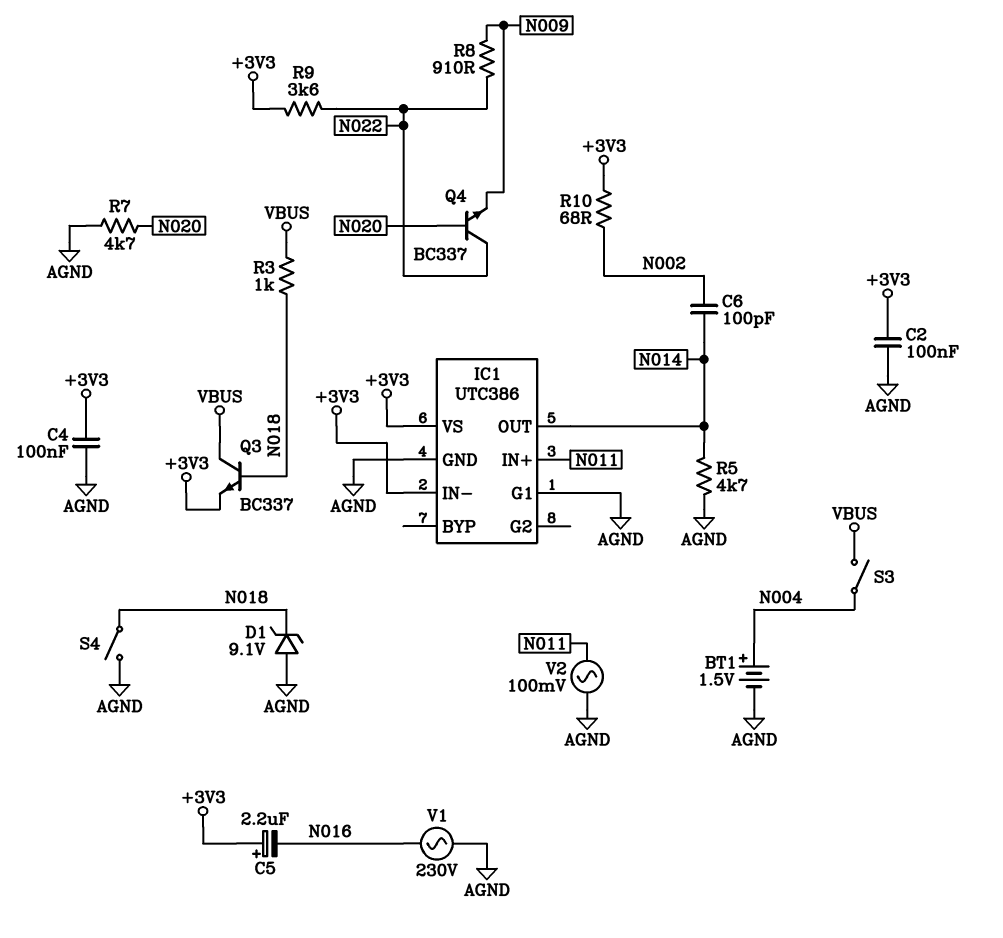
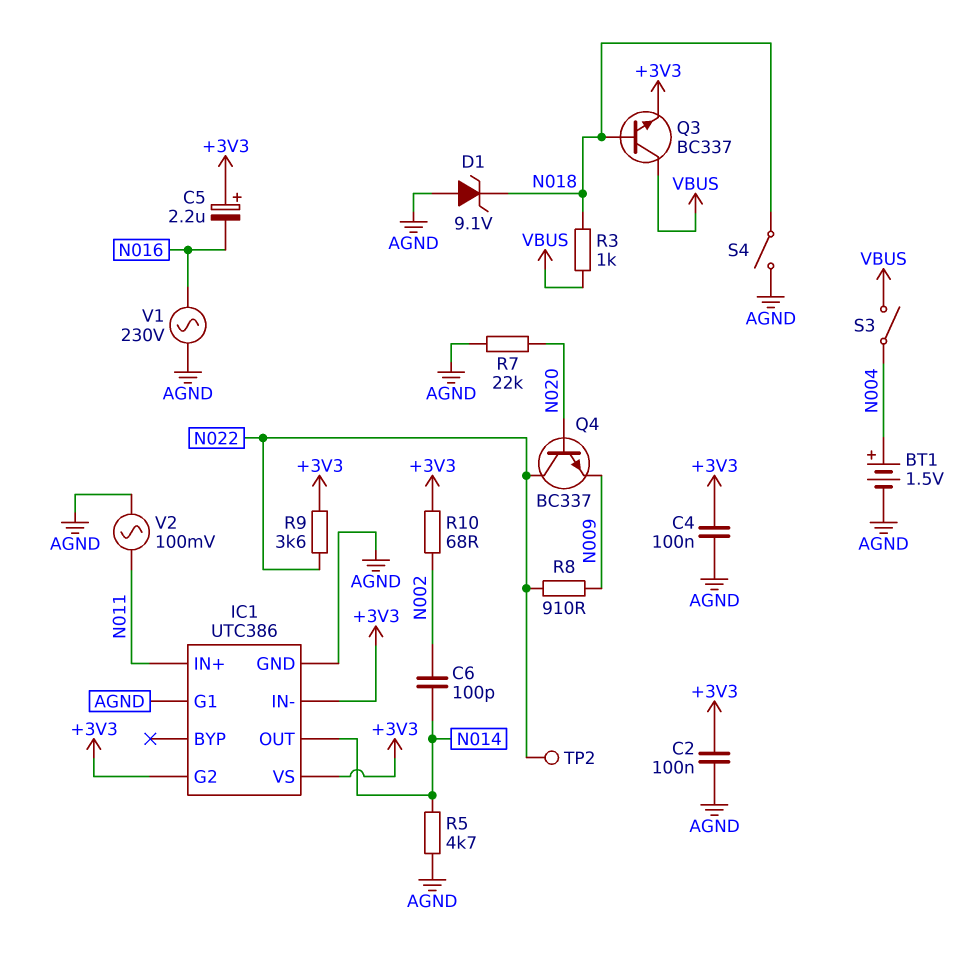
IC1 pin G2: none -> +3V3
R7: 4.7k (AGND, N020) -> 22k (AGND, N020)
TP2: none -> test point (N022)

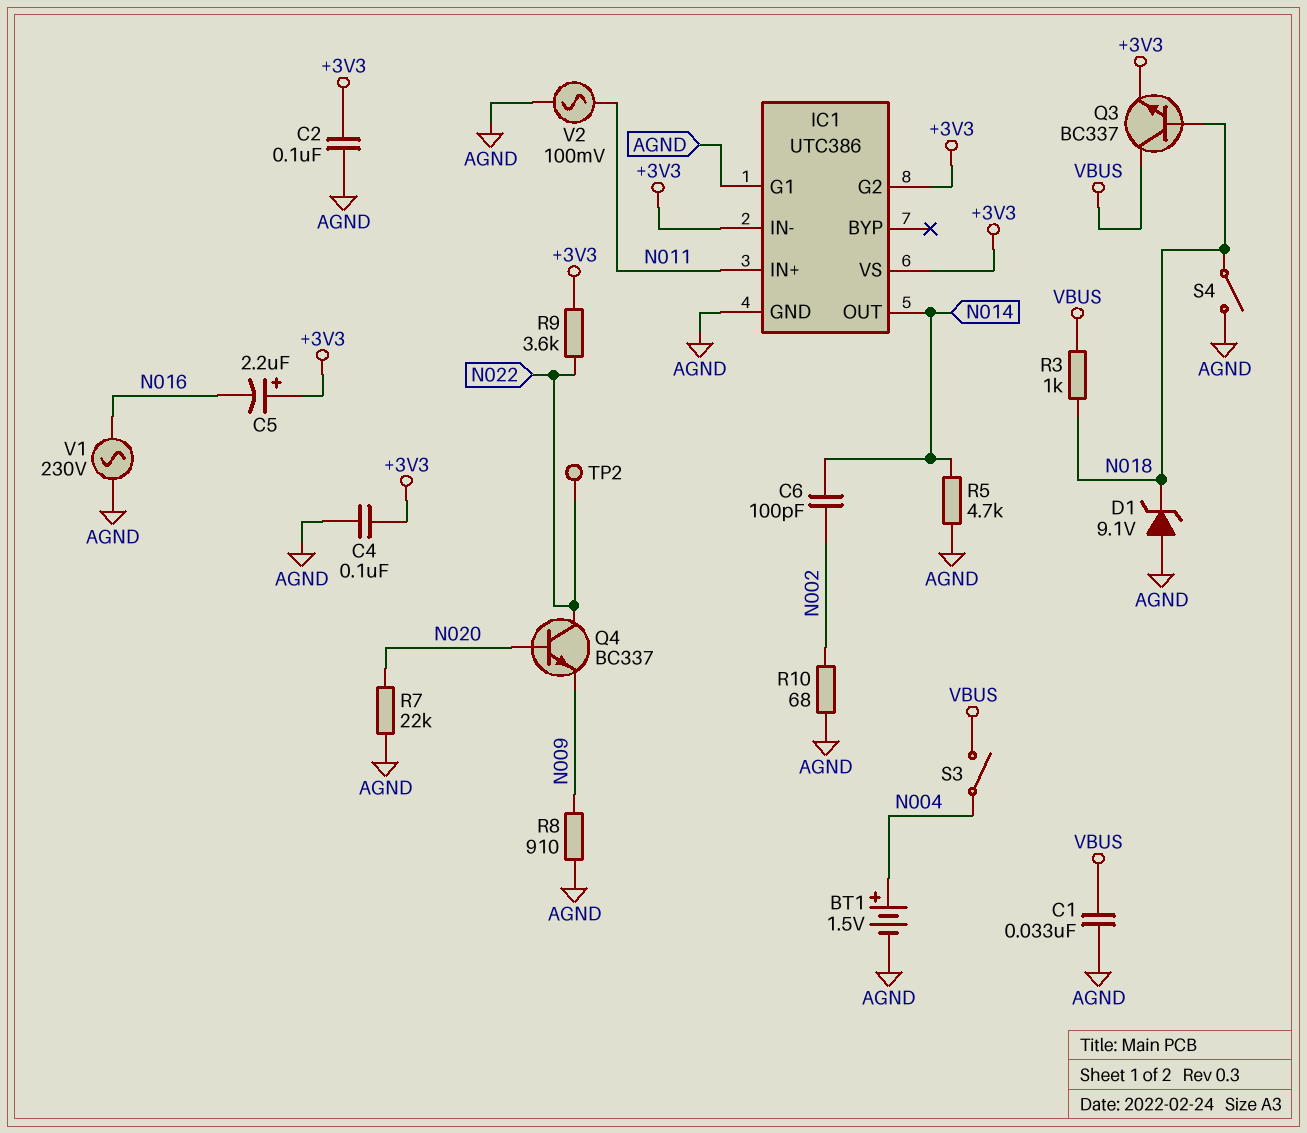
C1: none -> 33nF (AGND, VBUS)
R8: 910 (N009, N022) -> 910 (AGND, N009)
R10: 68 (+3V3, N002) -> 68 (AGND, N002)

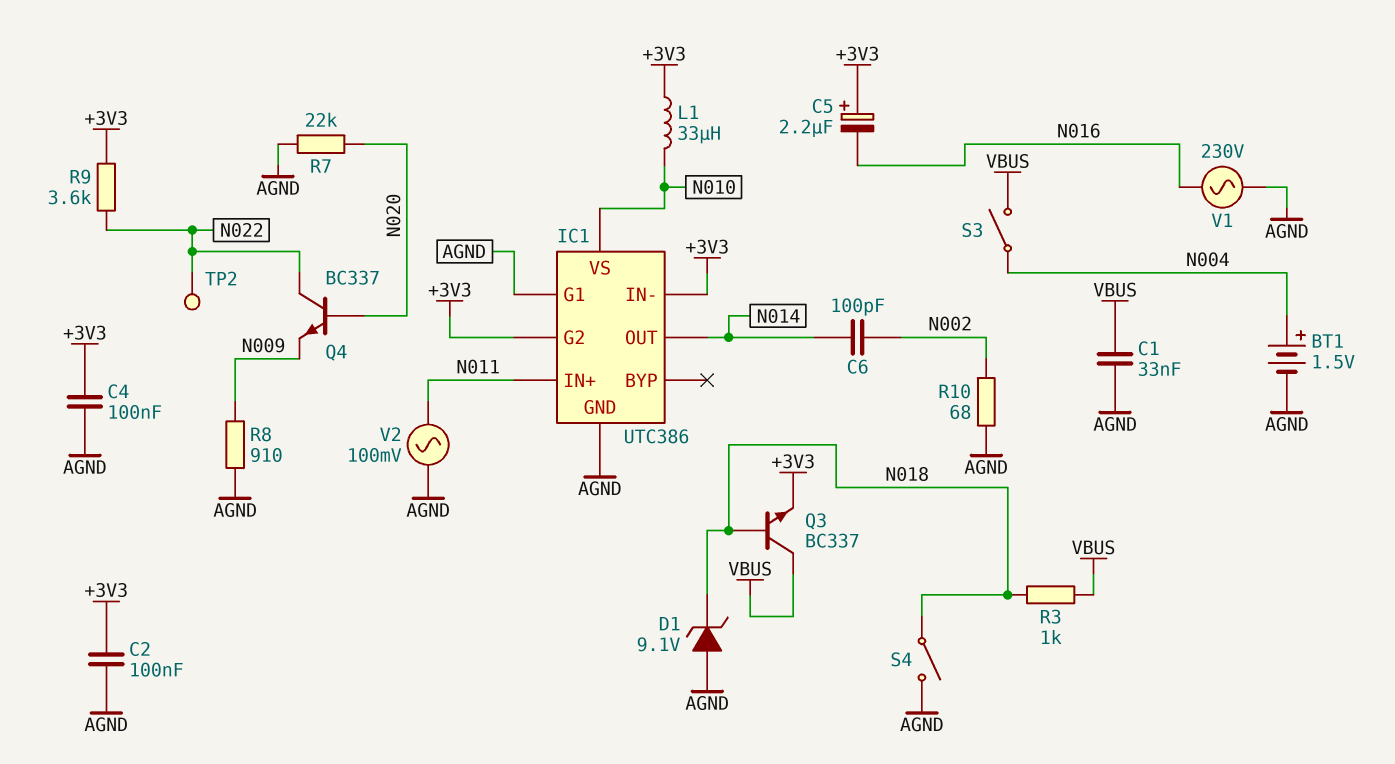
IC1 pin VS: +3V3 -> N010
L1: none -> 33uH (+3V3, N010)
R5: 4.7k (AGND, N014) -> none

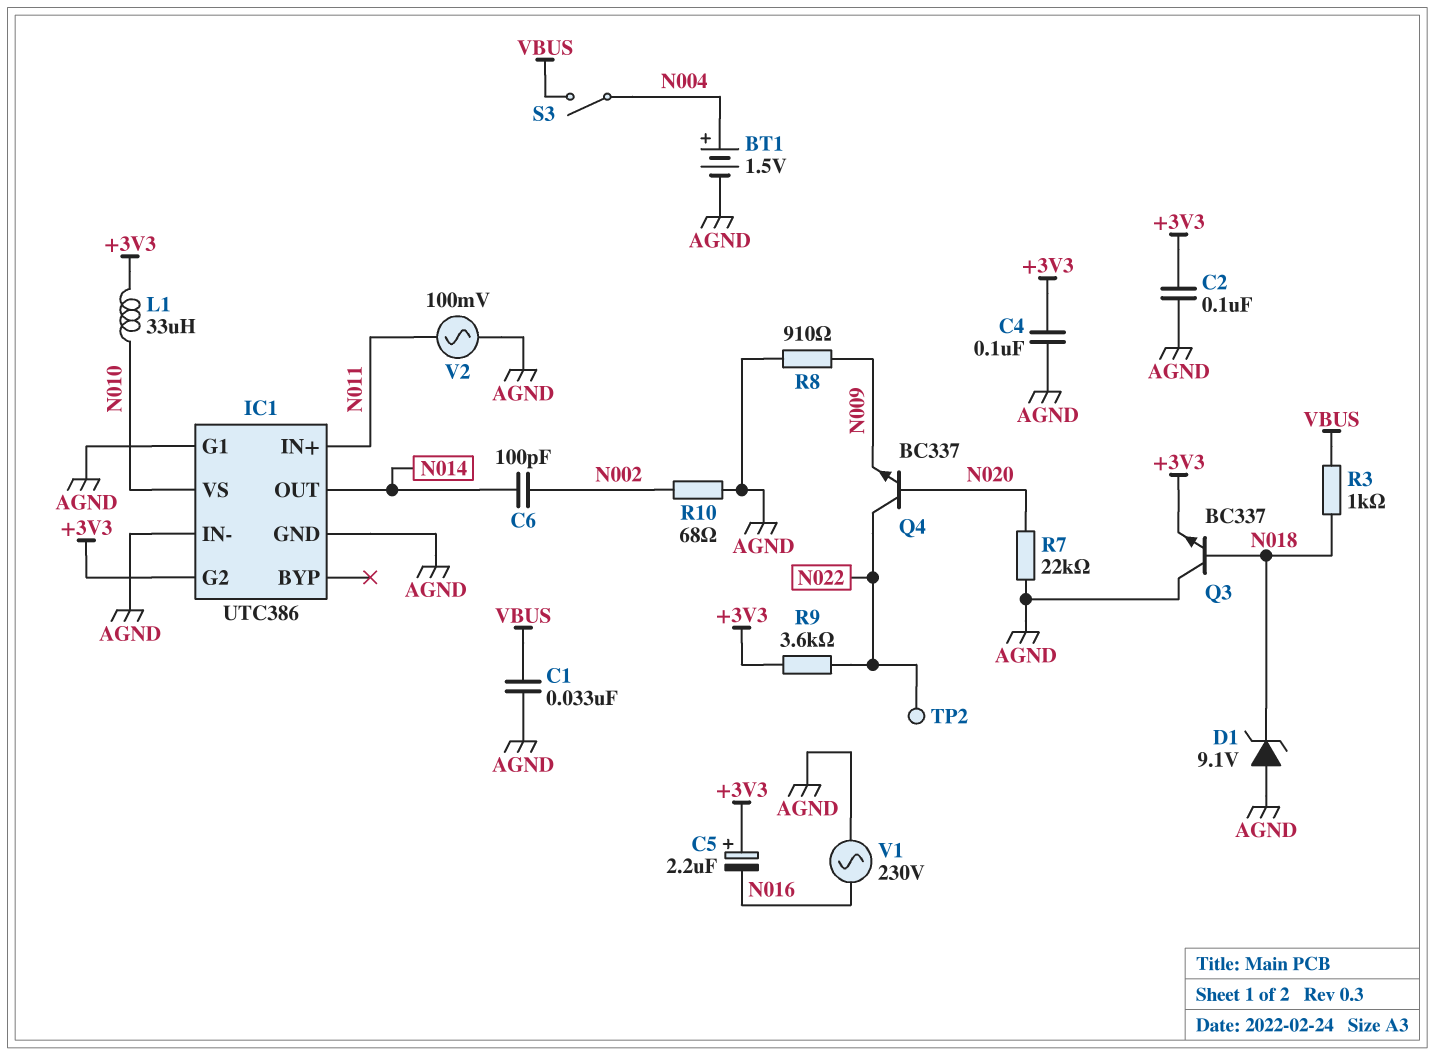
IC1 pin IN-: +3V3 -> AGND
Q3: NPN BC337 (B N018, C VBUS, E +3V3) -> NPN BC337 (B N018, C AGND, E +3V3)
S4: switch (AGND, N018) -> none

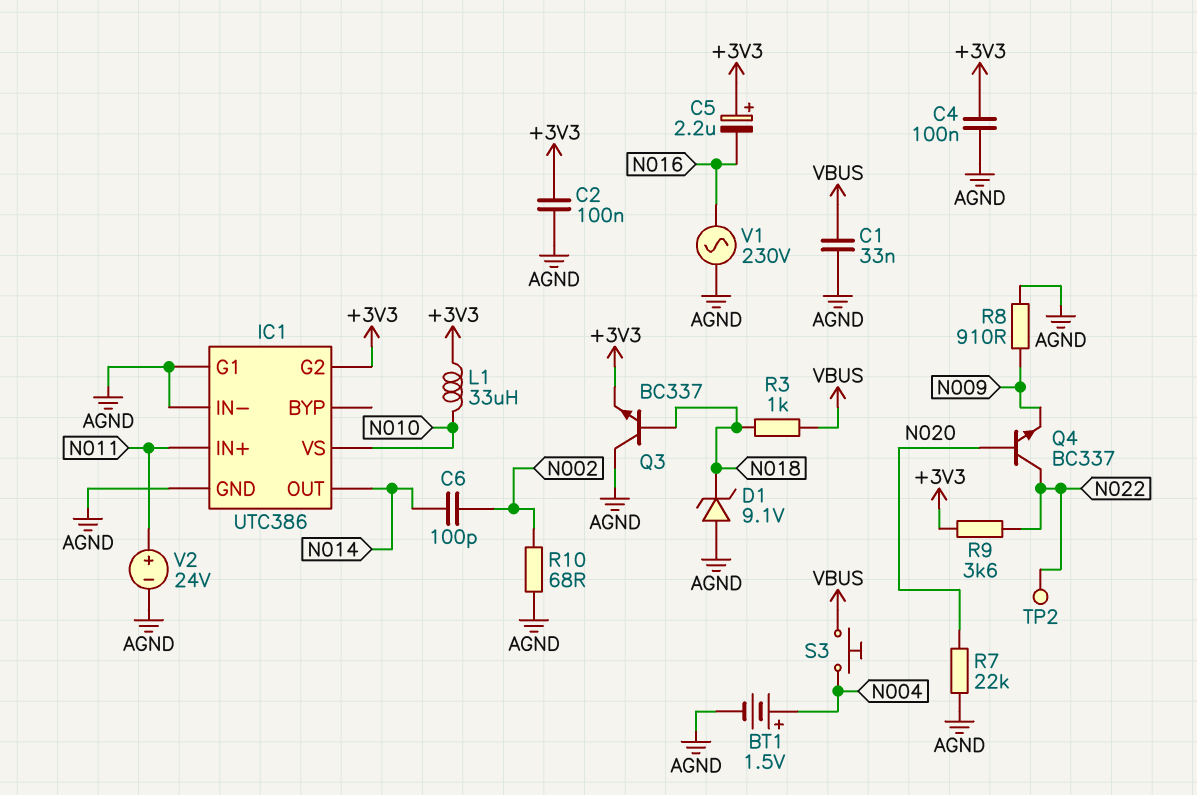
S3: switch (N004, VBUS) -> button (N004, VBUS)
V2: AC 100mV (AGND, N011) -> 24V (plus N011, minus AGND)

